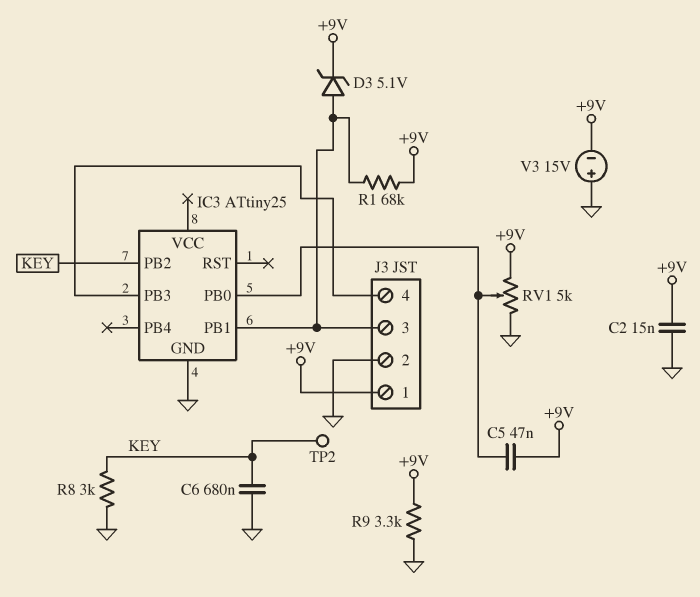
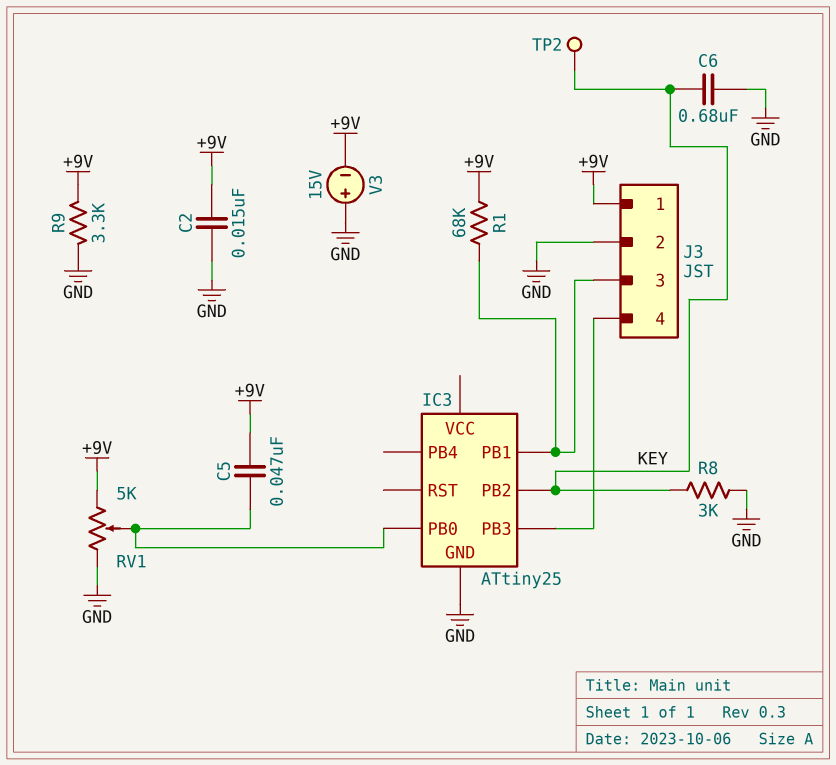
D3: zener 5.1V (A IC3/PB1, K +9V) -> none

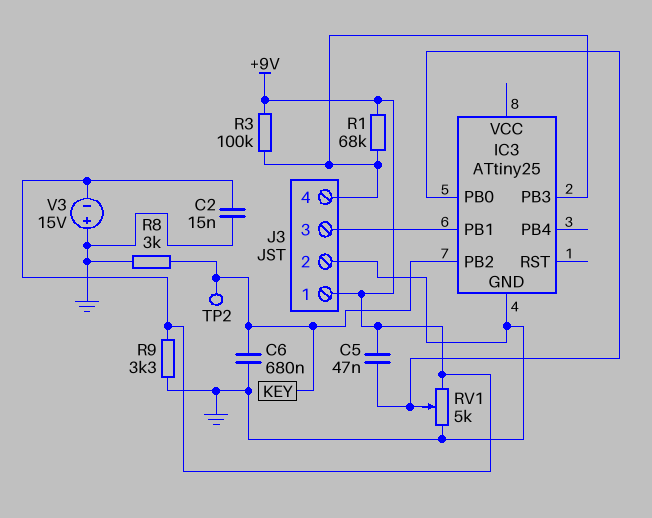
R1: 68k (+9V, IC3/PB1) -> 68k (+9V, IC3/PB3)
R3: none -> 100k (+9V, IC3/PB3)

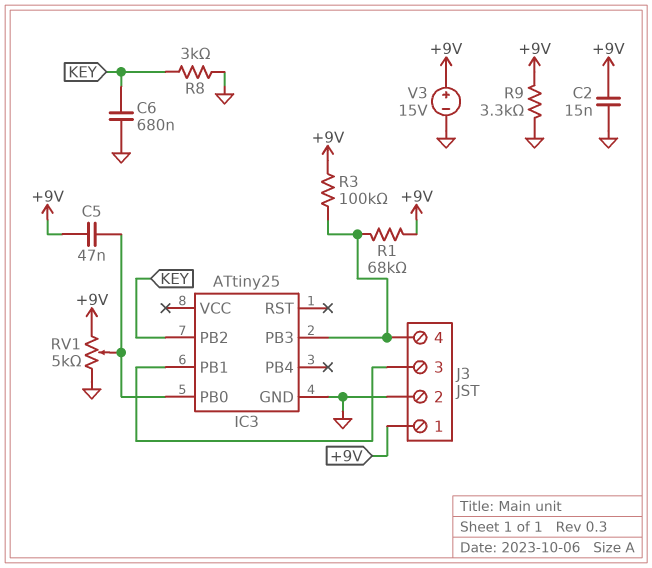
TP2: test point (KEY) -> none
V3: 15V (plus GND, minus +9V) -> 15V (plus +9V, minus GND)

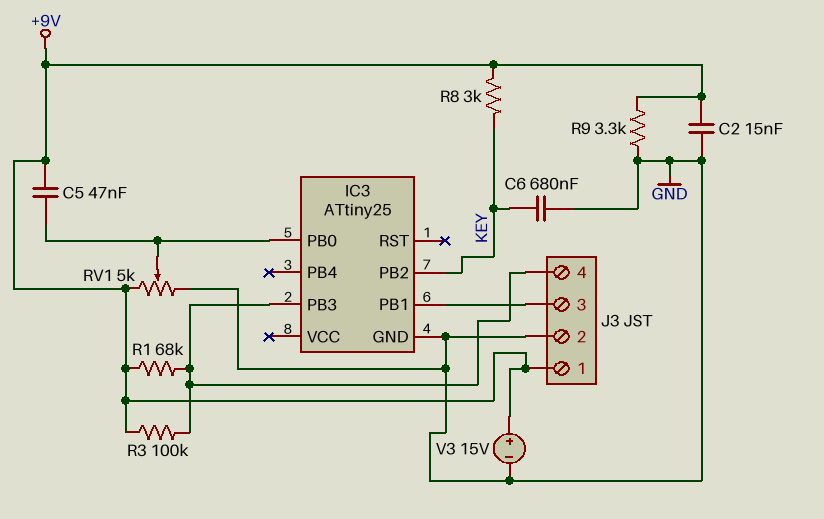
R8: 3k (GND, KEY) -> 3k (+9V, KEY)

